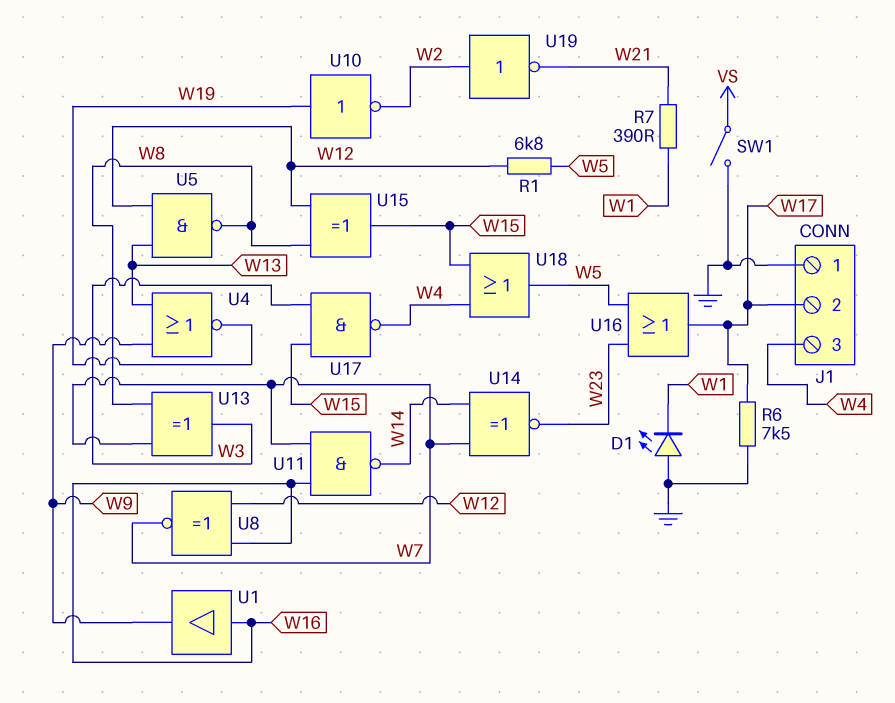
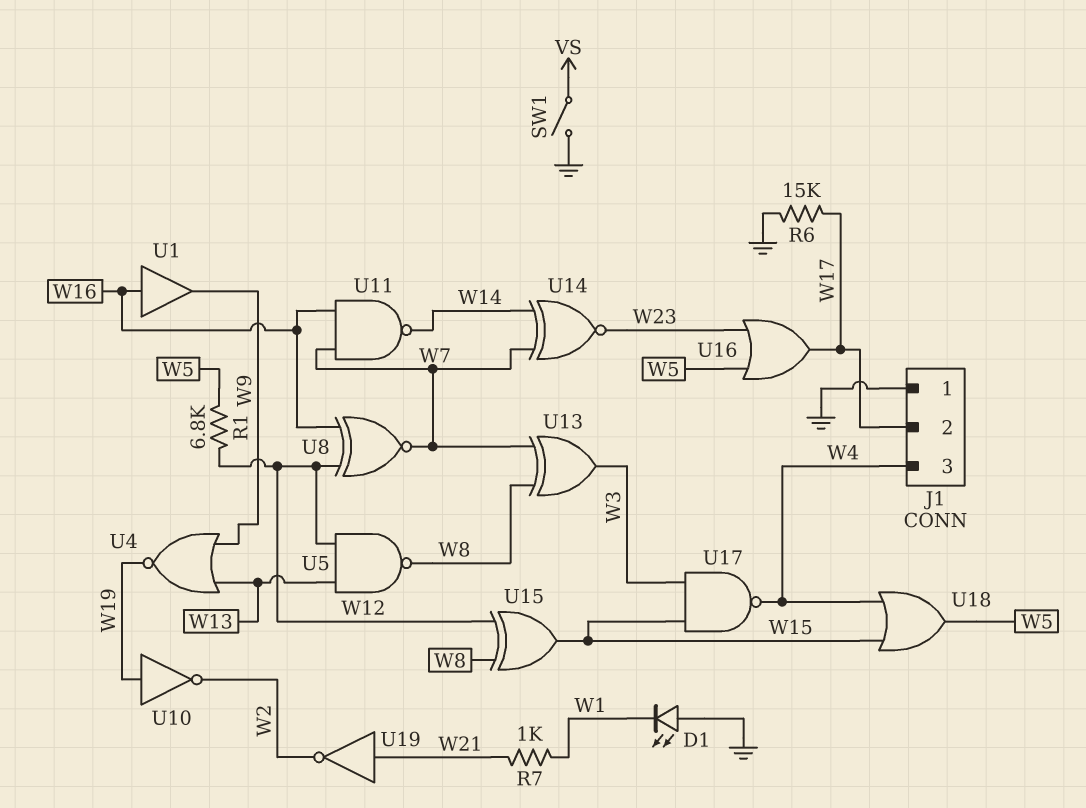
R6: 7.5k (GND, W17) -> 15k (GND, W17)
R7: 390 (W1, W21) -> 1k (W1, W21)
U19: NOT (in W2, out W21) -> NOT (in W21, out W2)

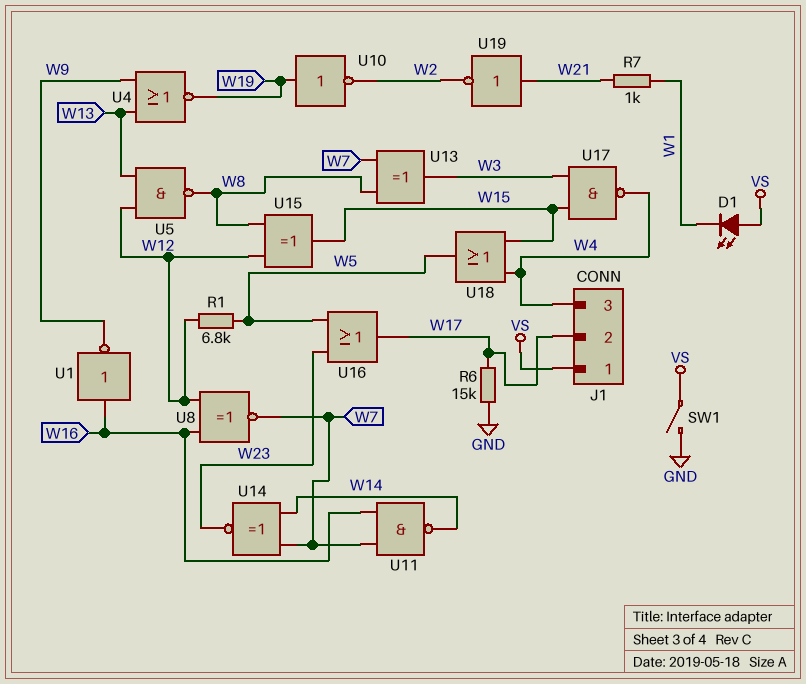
D1: LED (A GND, K W1) -> LED (A VS, K W1)
J1 pin 1: GND -> VS
U1: buffer (in W16, out W9) -> NOT (in W16, out W9)

